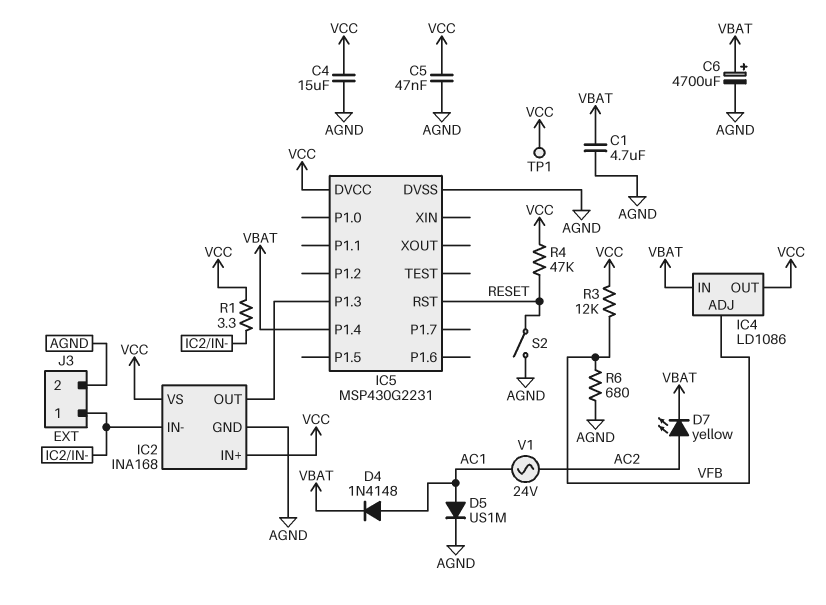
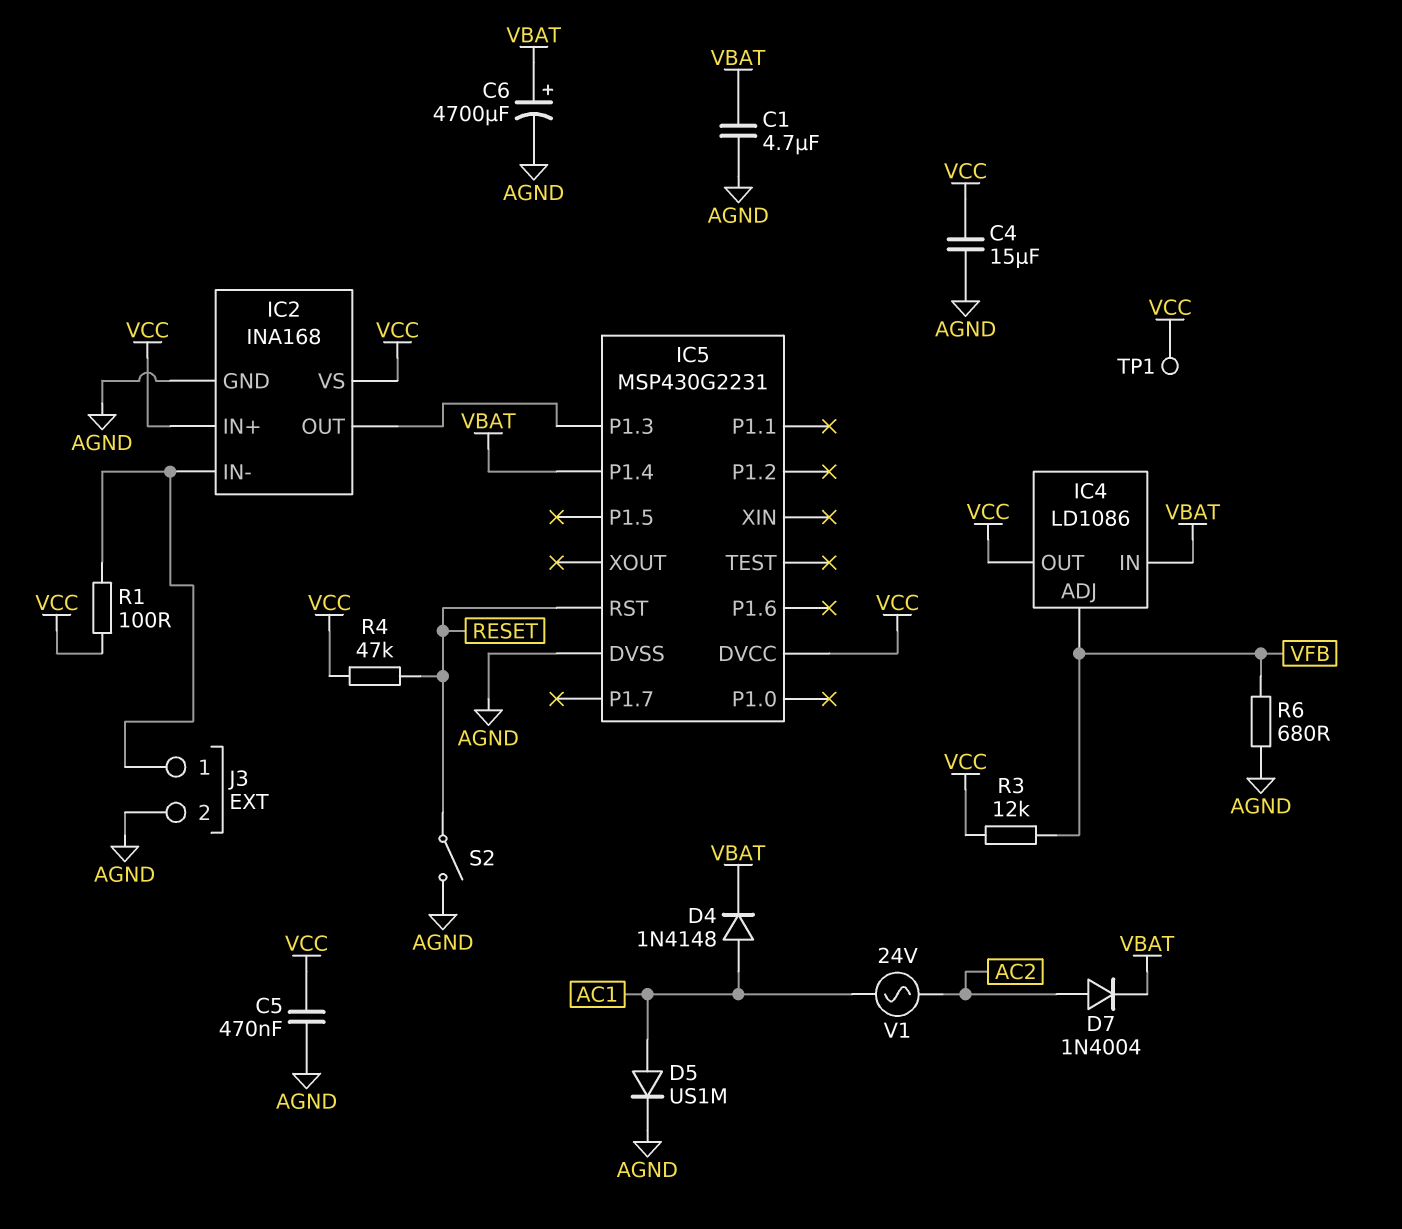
C5: 47nF (AGND, VCC) -> 470nF (AGND, VCC)
D7: LED yellow (A AC2, K VBAT) -> diode 1N4004 (A AC2, K VBAT)
R1: 3.3 (IC2/IN-, VCC) -> 100 (IC2/IN-, VCC)

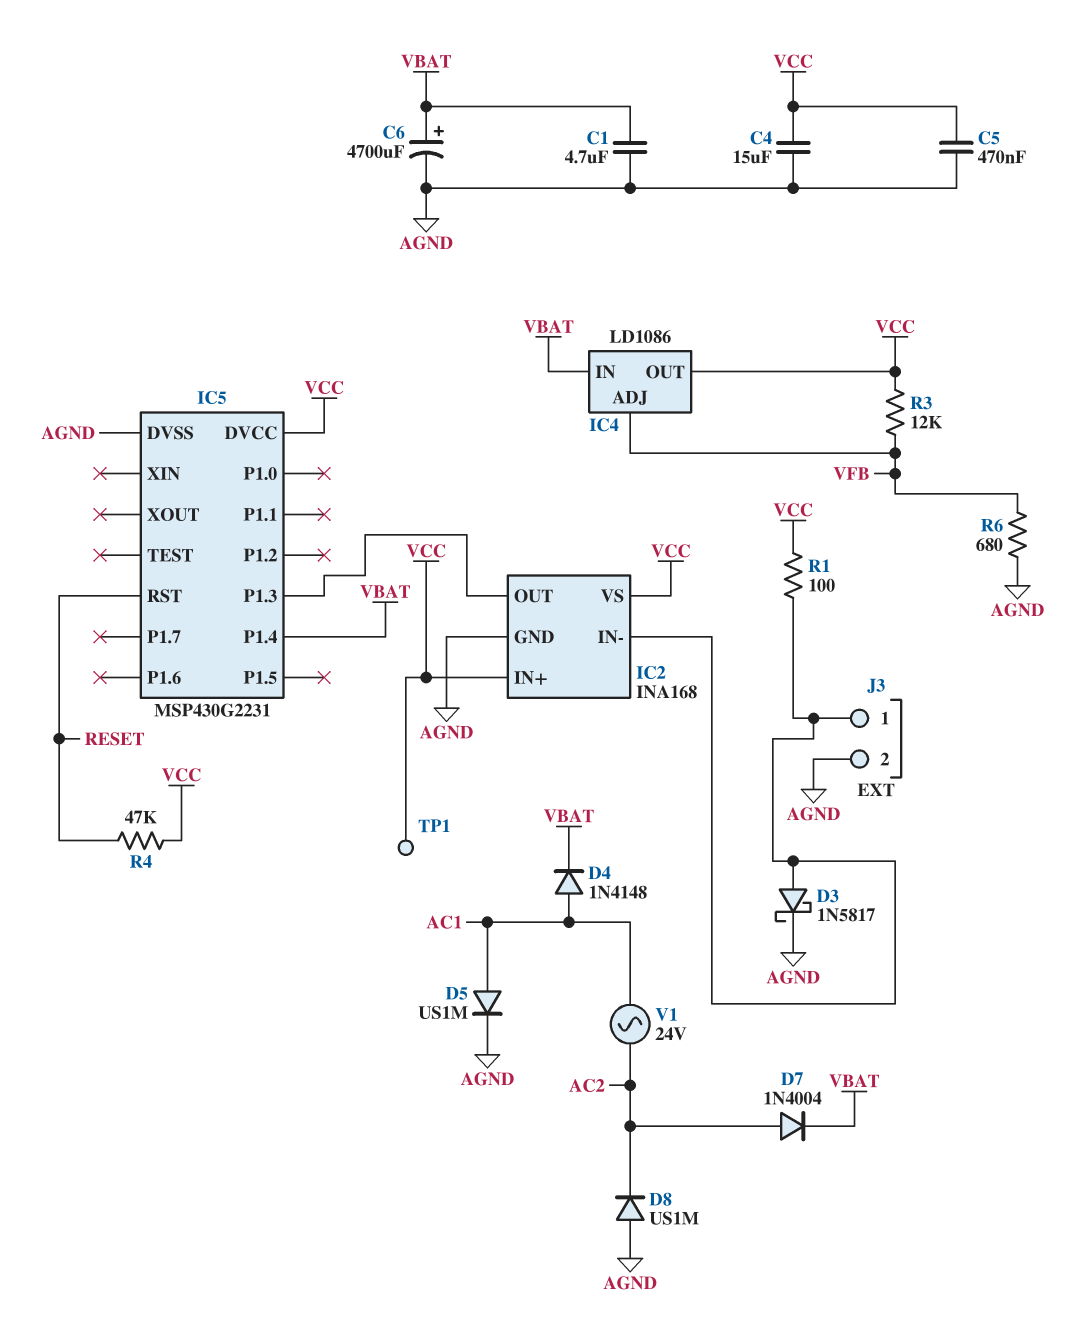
D3: none -> schottky 1N5817 (A IC2/IN-, K AGND)
D8: none -> diode US1M (A AGND, K AC2)
S2: switch (AGND, RESET) -> none

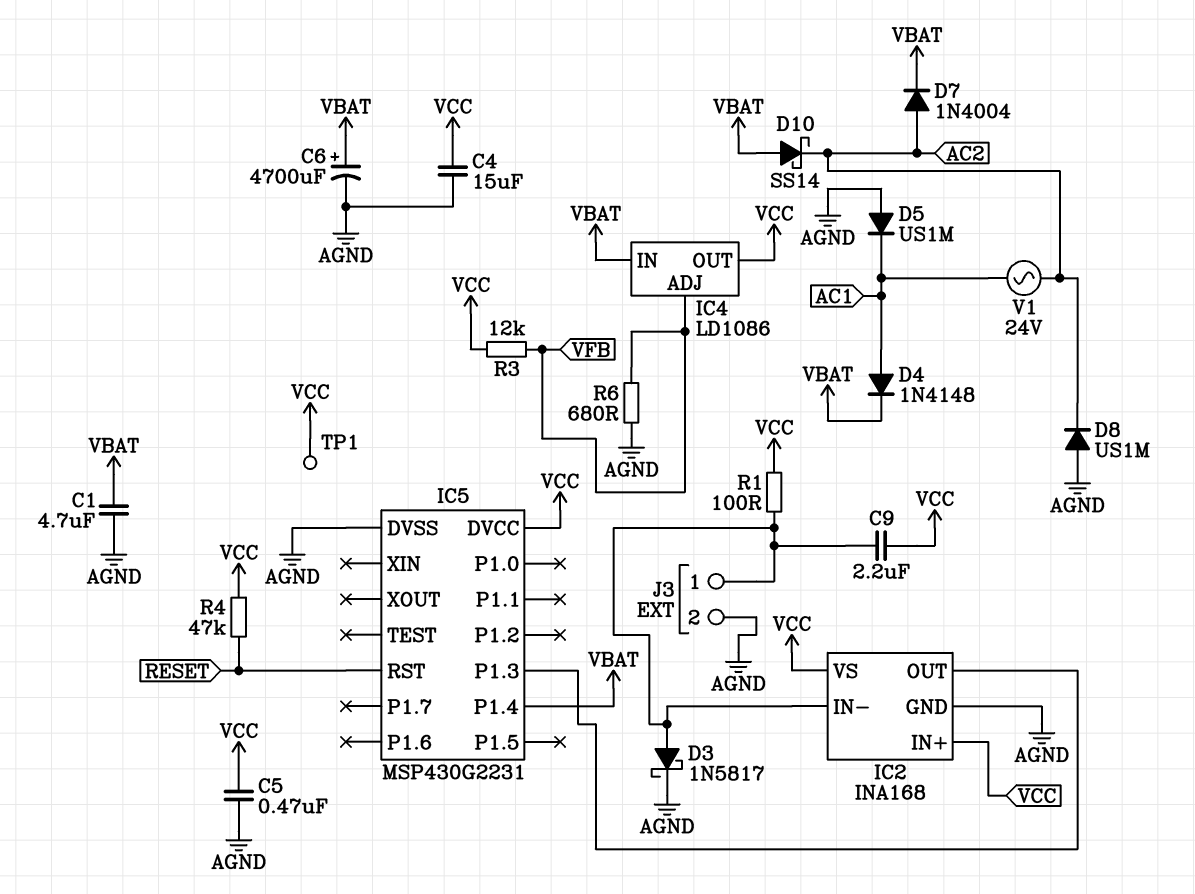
C9: none -> 2.2uF (IC2/IN-, VCC)
D5: diode US1M (A AC1, K AGND) -> diode US1M (A AGND, K AC1)
D10: none -> schottky SS14 (A VBAT, K AC2)

